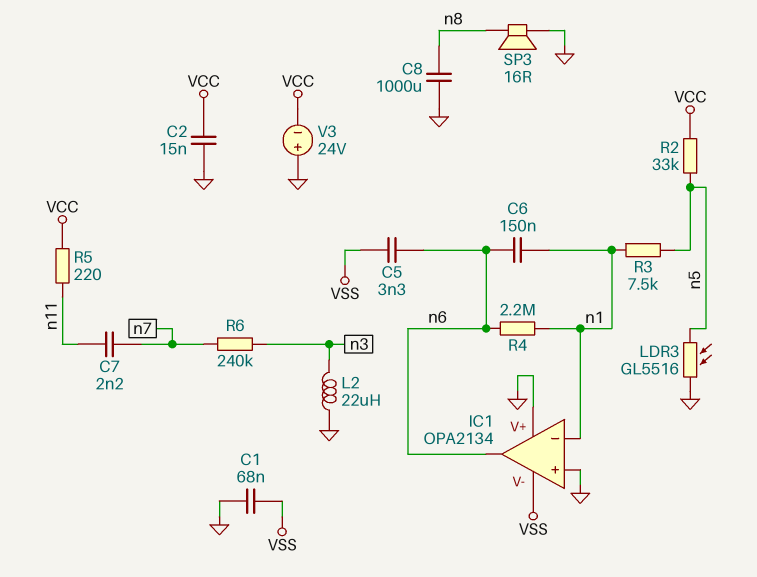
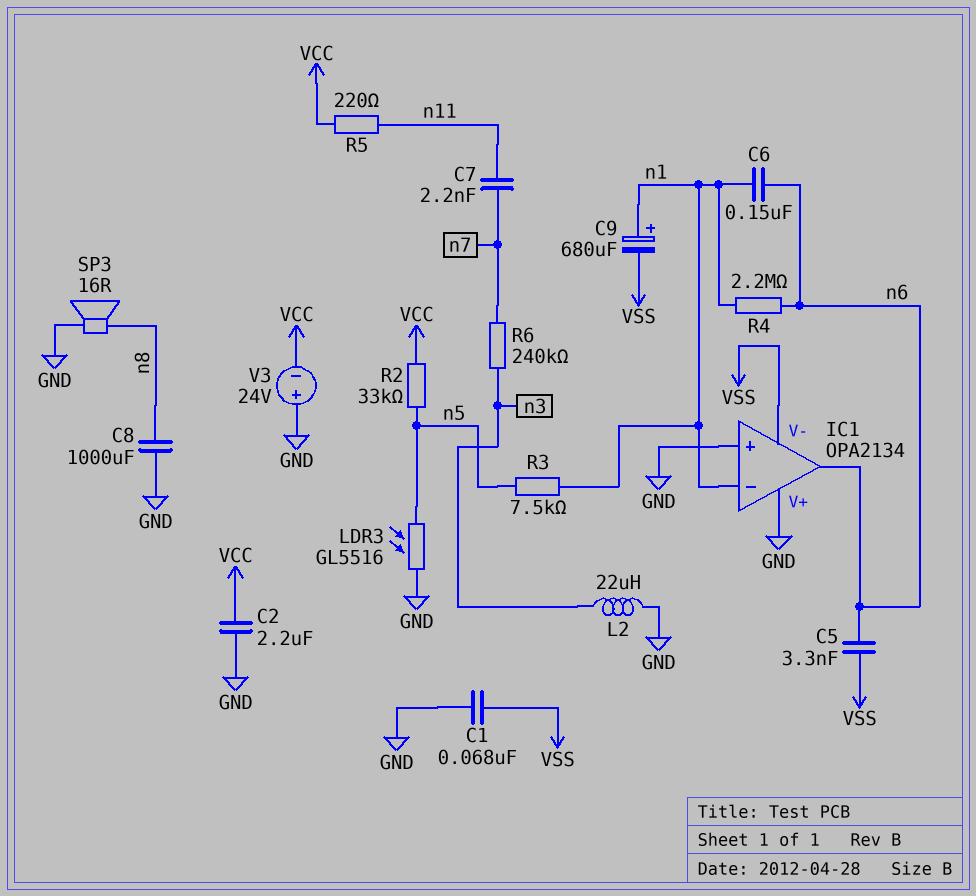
C2: 15nF (GND, VCC) -> 2.2uF (GND, VCC)
C9: none -> 680uF (plus n1, minus VSS)

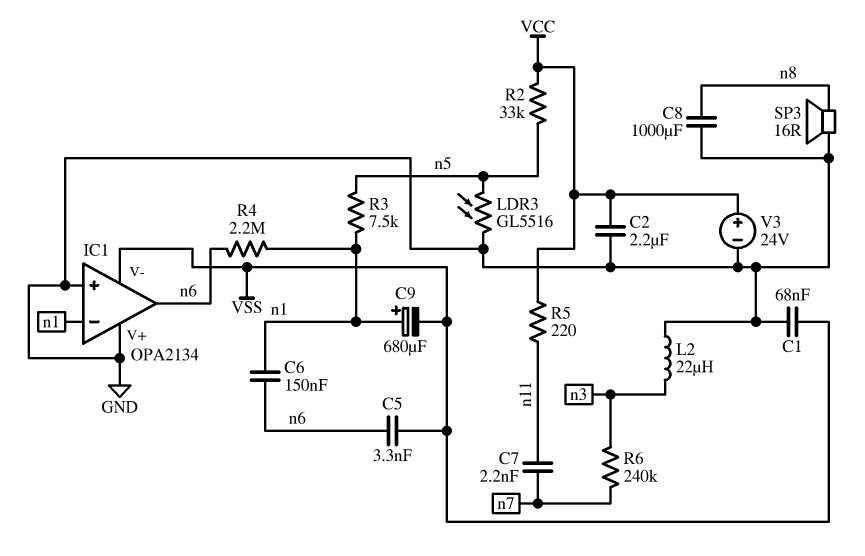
V3: 24V (plus GND, minus VCC) -> 24V (plus VCC, minus GND)

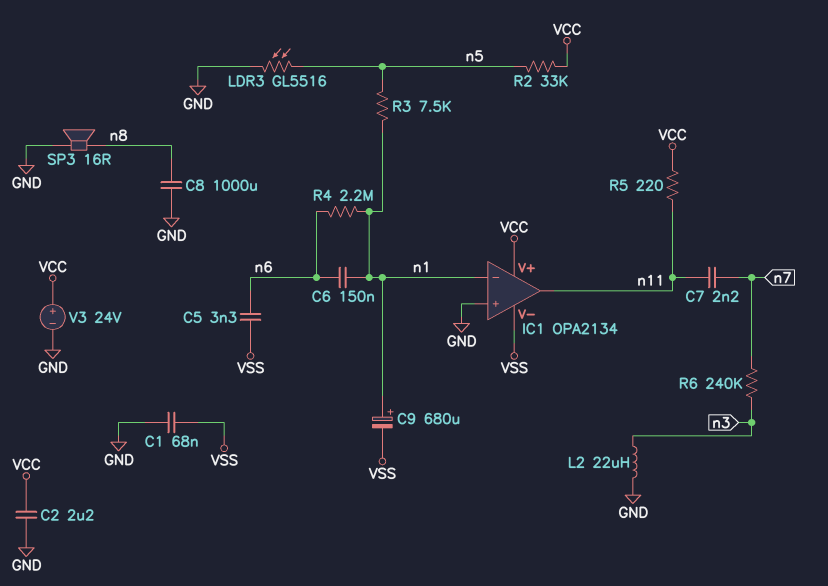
IC1 pin V+: GND -> VCC
IC1 pin out: n6 -> n11

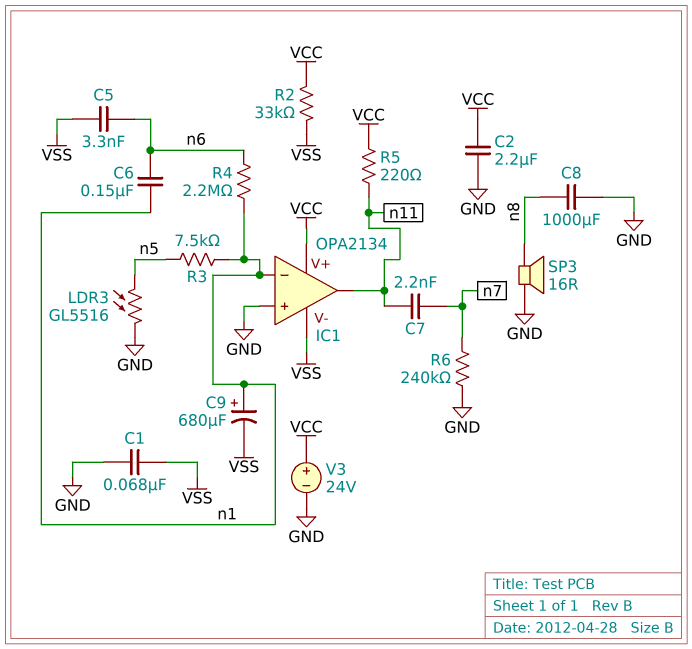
L2: 22uH (GND, n3) -> none
R2: 33k (VCC, n5) -> 33k (VCC, VSS)
R6: 240k (n3, n7) -> 240k (GND, n7)

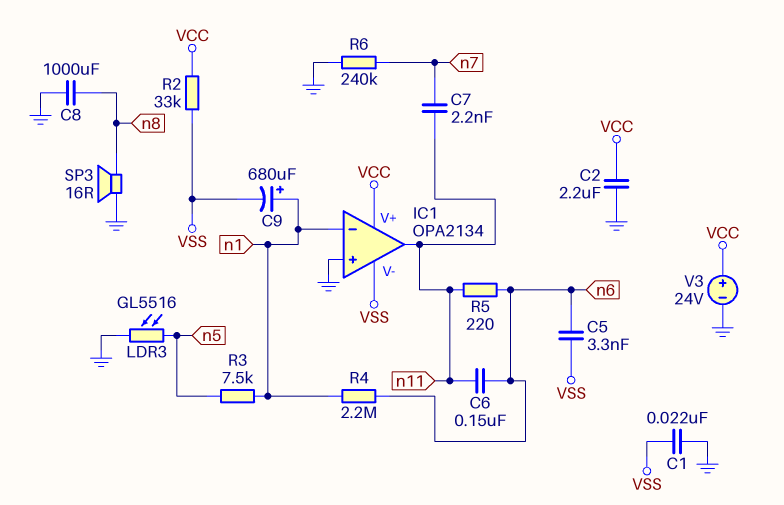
C1: 68nF (GND, VSS) -> 22nF (GND, VSS)
C6: 150nF (n1, n6) -> 150nF (n6, n11)
R5: 220 (VCC, n11) -> 220 (n6, n11)

